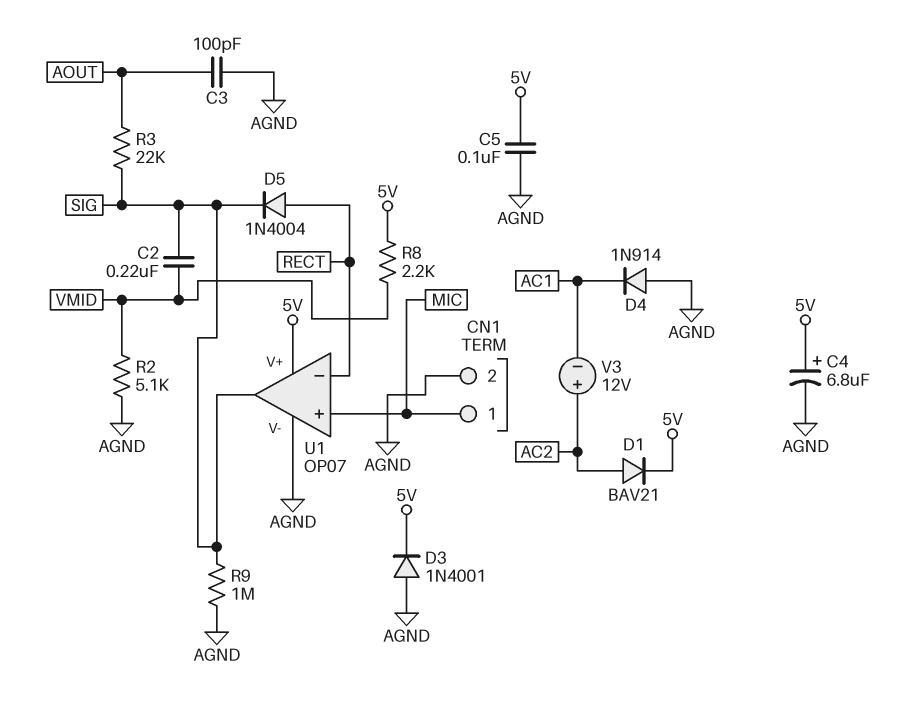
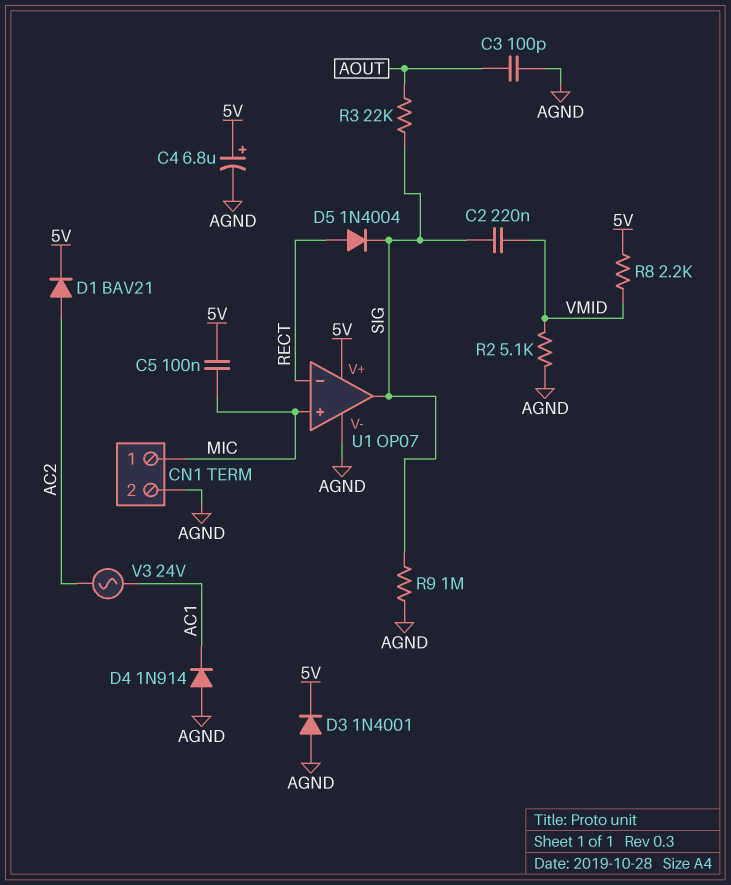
C5: 100nF (5V, AGND) -> 100nF (5V, MIC)
V3: 12V (plus AC2, minus AC1) -> AC 24V (AC1, AC2)

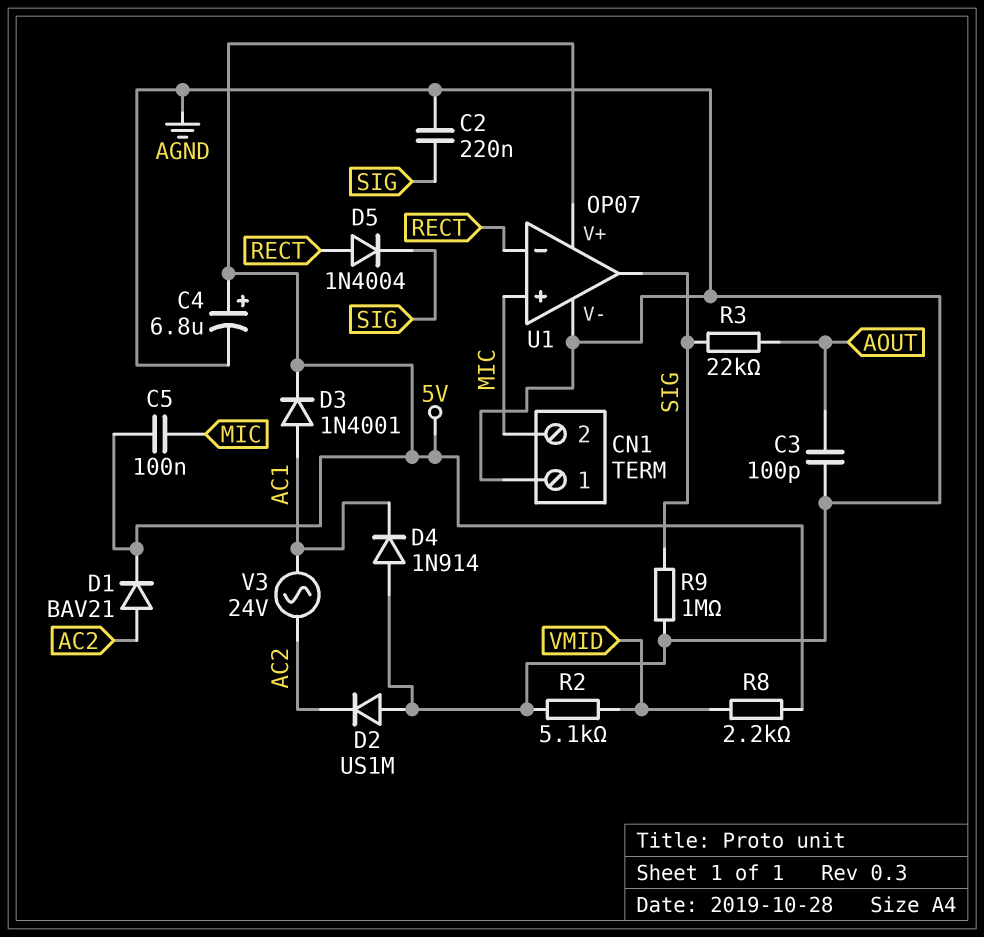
C2: 220nF (SIG, VMID) -> 220nF (AGND, SIG)
CN1 pin 1: MIC -> AGND
CN1 pin 2: AGND -> MIC
D2: none -> diode US1M (A AGND, K AC2)
D3: diode 1N4001 (A AGND, K 5V) -> diode 1N4001 (A AC1, K 5V)

